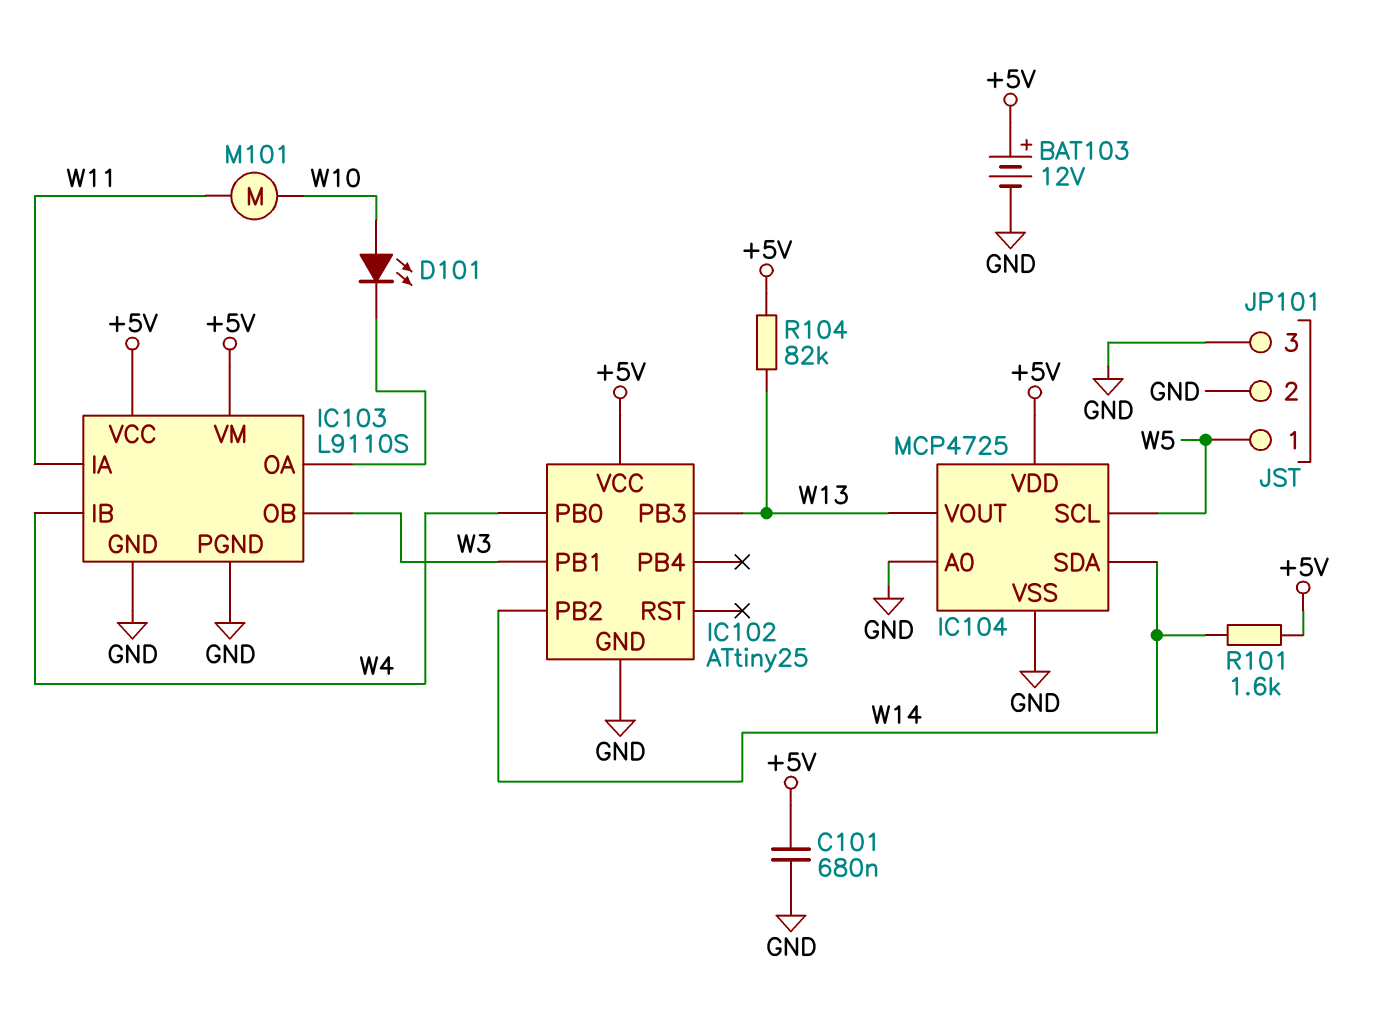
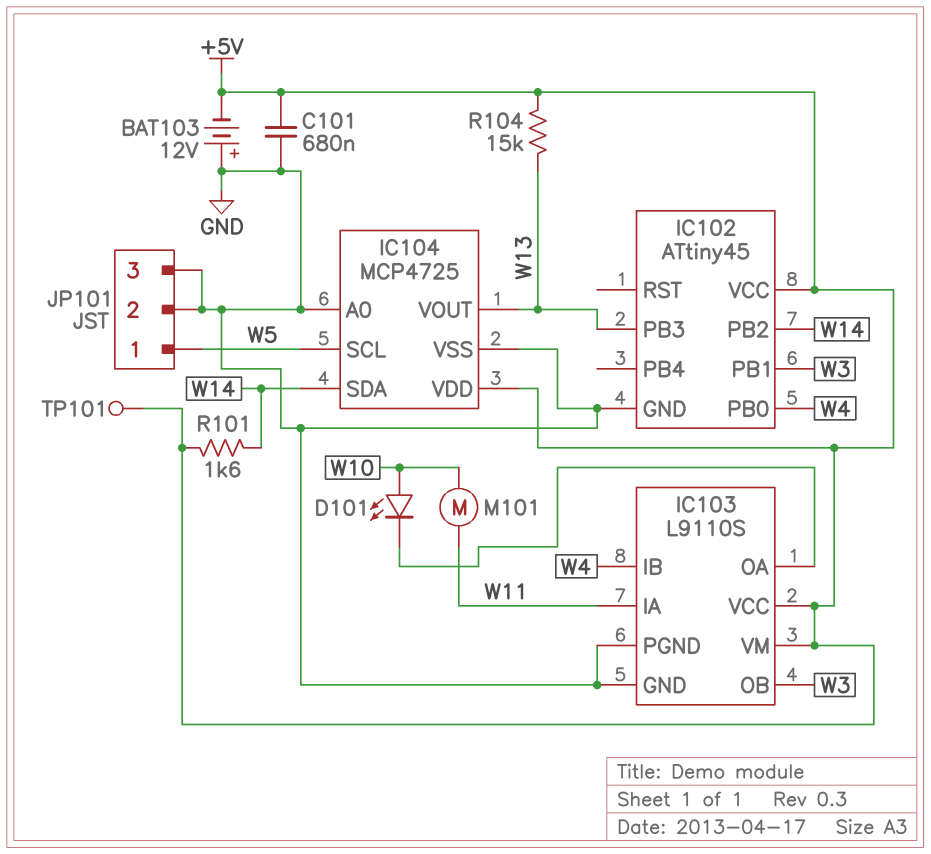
BAT103: 12V (plus +5V, minus GND) -> 12V (plus GND, minus +5V)
IC102: ATtiny25 -> ATtiny45
R104: 82k (+5V, W13) -> 15k (+5V, W13)
TP101: none -> test point (+5V)

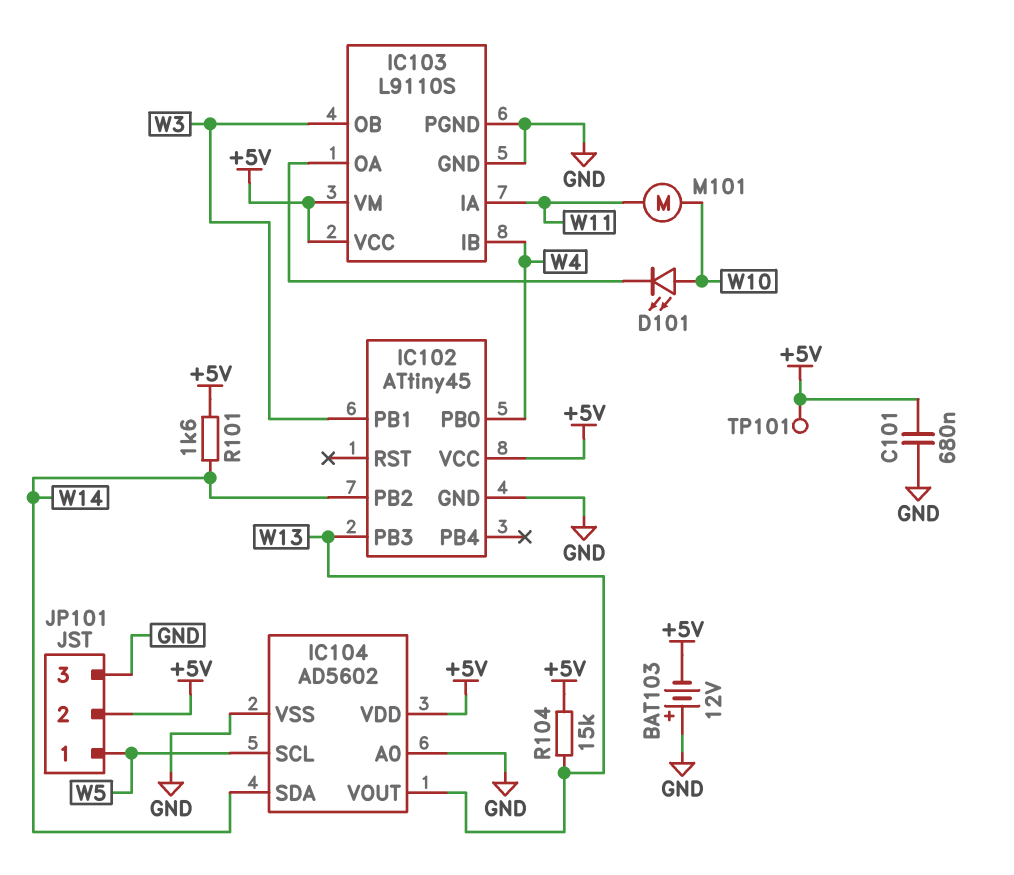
IC104: MCP4725 -> AD5602
JP101 pin 2: GND -> +5V

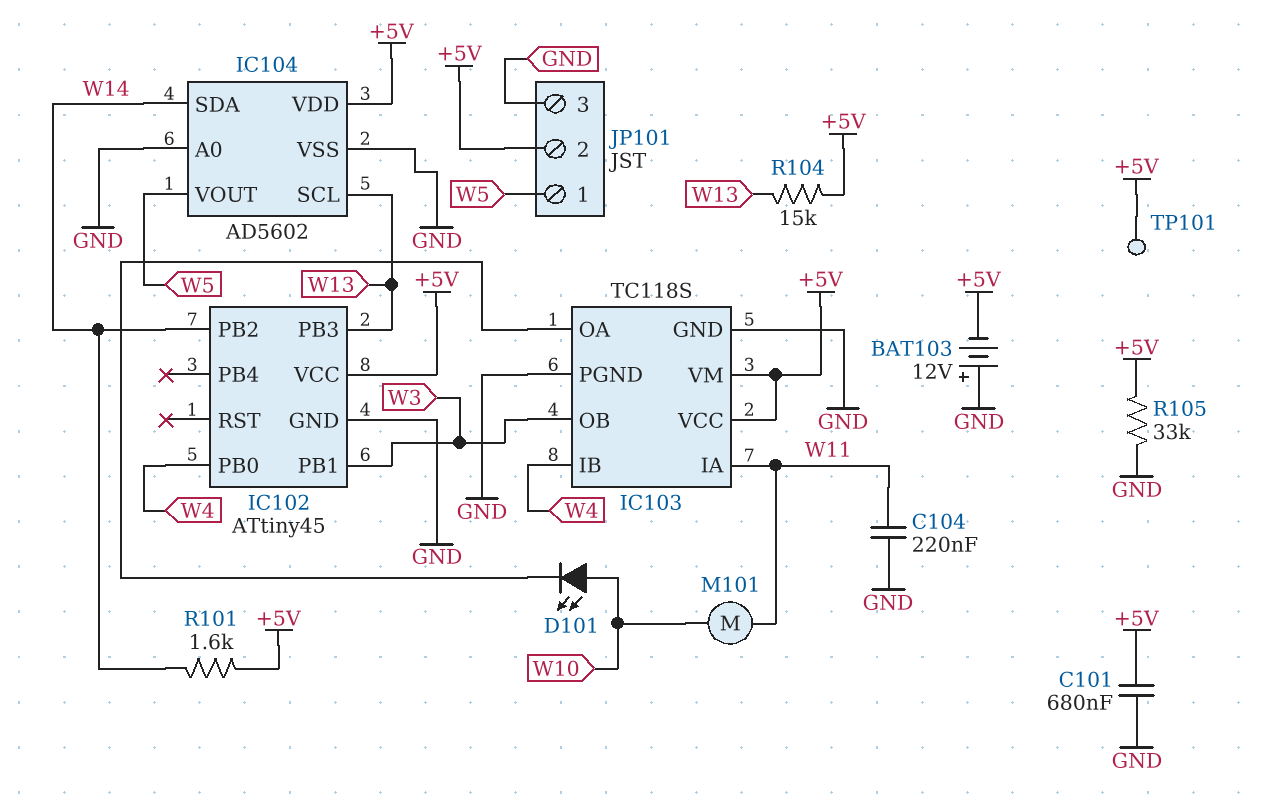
C104: none -> 220nF (GND, W11)
IC103: L9110S -> TC118S
IC104 pin SCL: W5 -> W13
IC104 pin VOUT: W13 -> W5
R105: none -> 33k (+5V, GND)

